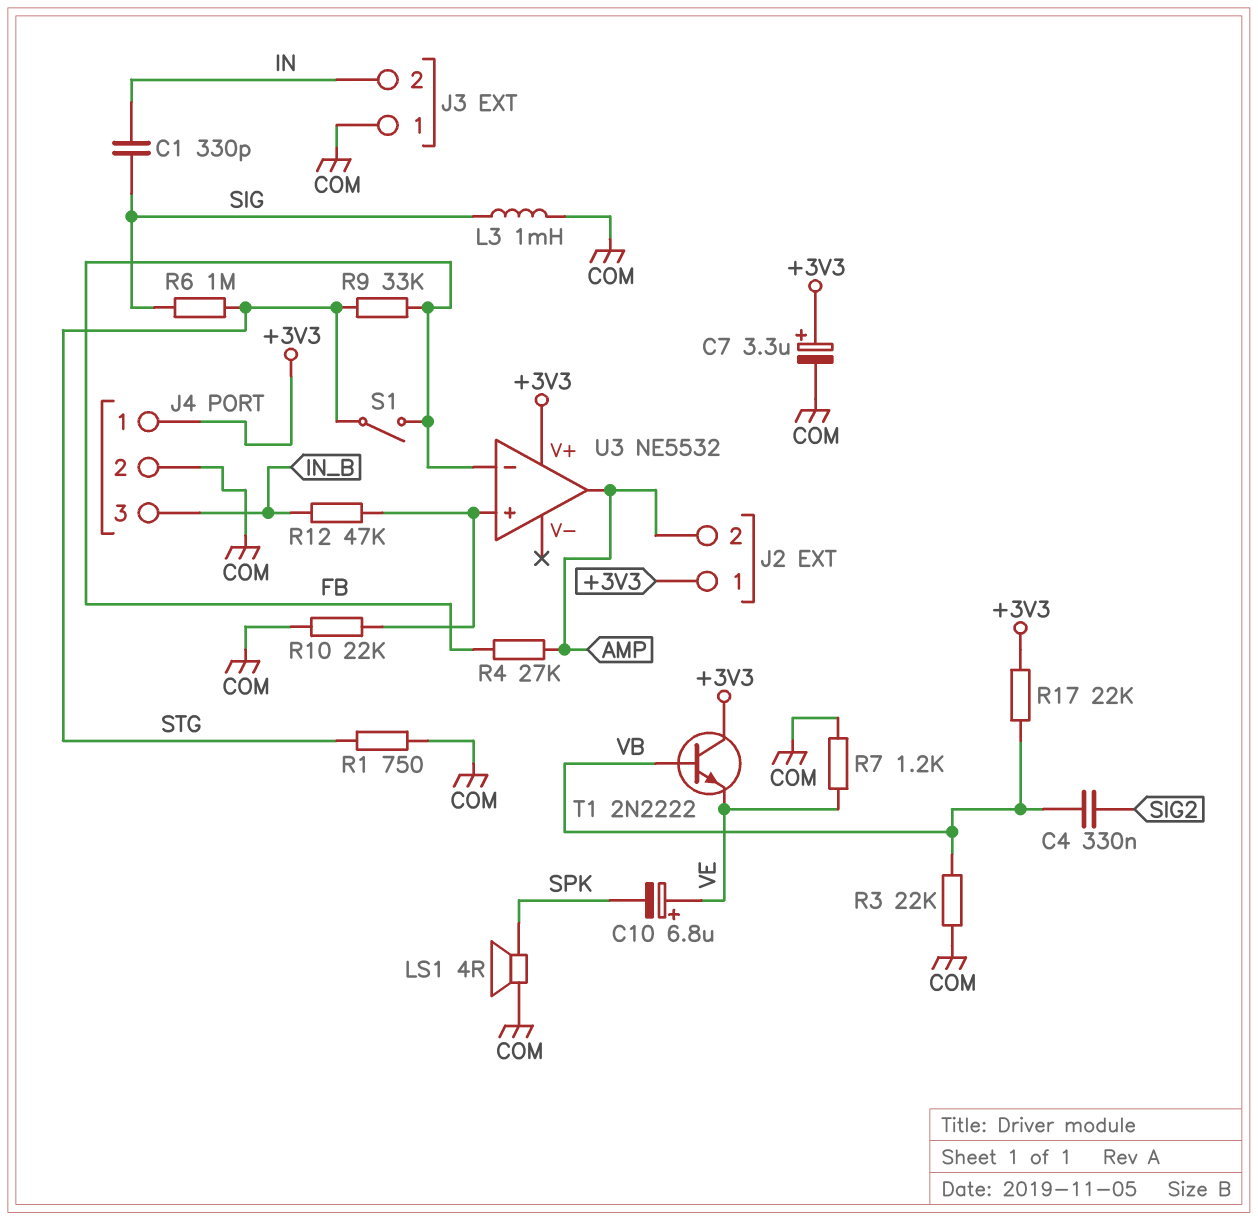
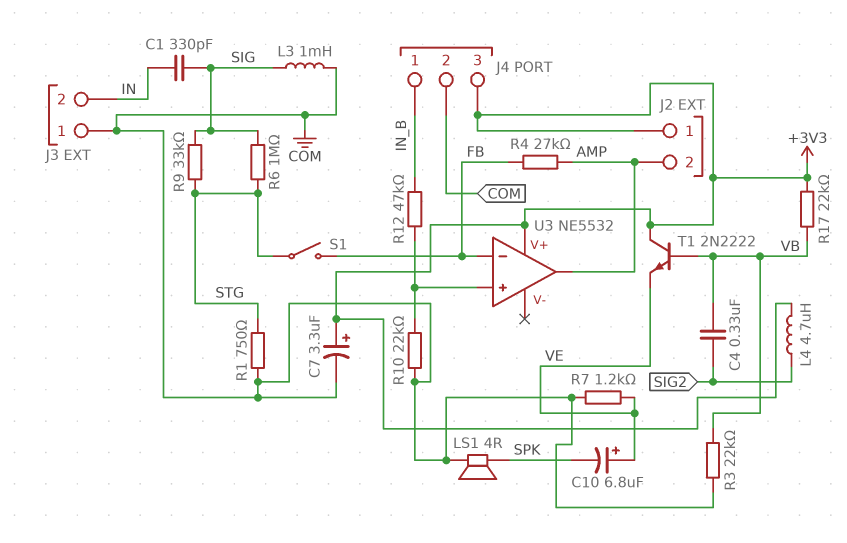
J4 pin 1: +3V3 -> IN_B
J4 pin 3: IN_B -> +3V3
L4: none -> 4.7uH (+3V3, SIG2)
R9: 33k (FB, STG) -> 33k (SIG, STG)

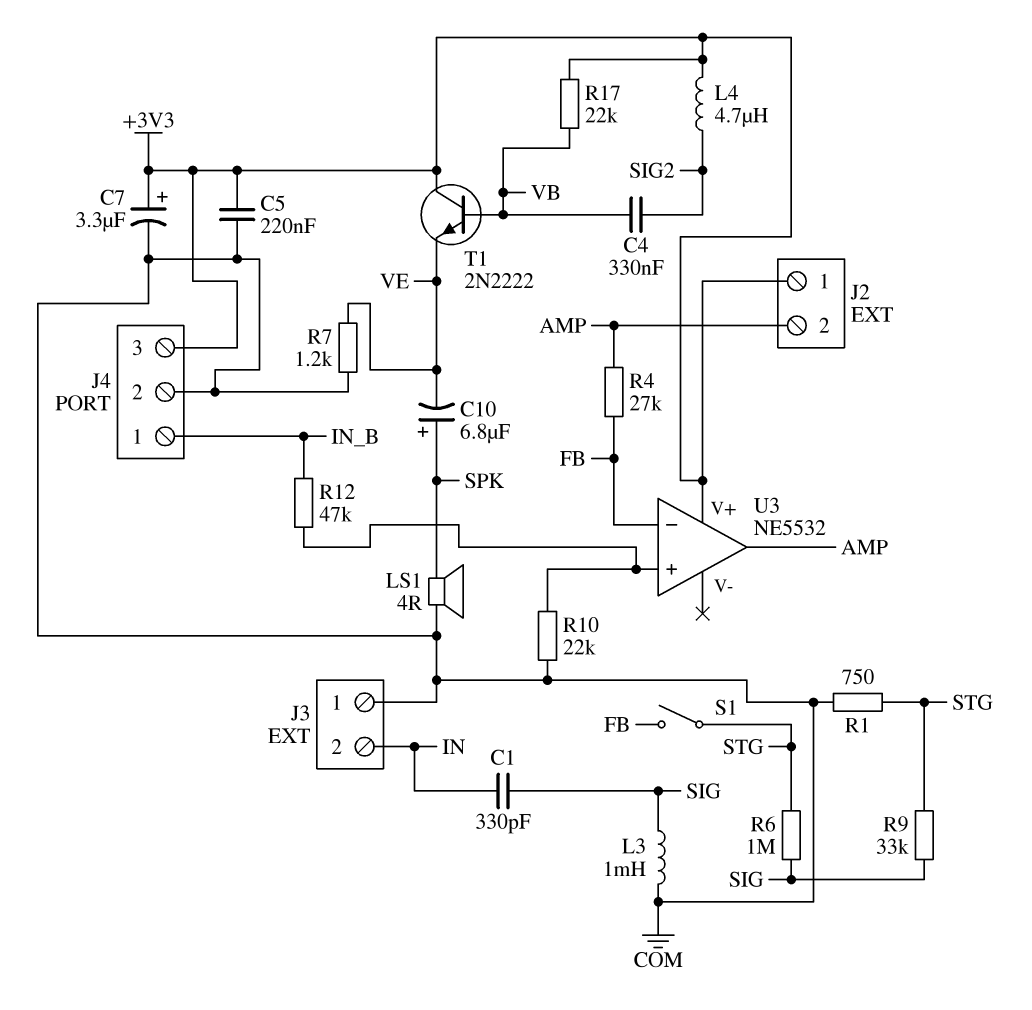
C5: none -> 220nF (+3V3, COM)
C10: 6.8uF (plus VE, minus SPK) -> 6.8uF (plus SPK, minus VE)
R3: 22k (COM, VB) -> none

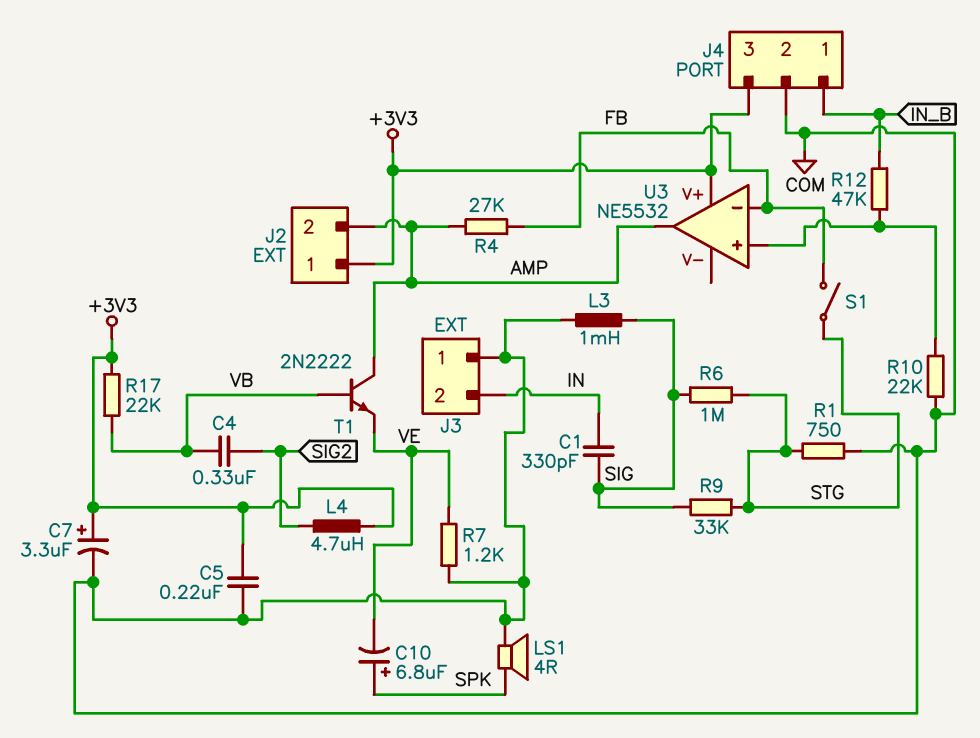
T1: NPN 2N2222 (B VB, C +3V3, E VE) -> NPN 2N2222 (B VB, C AMP, E VE)

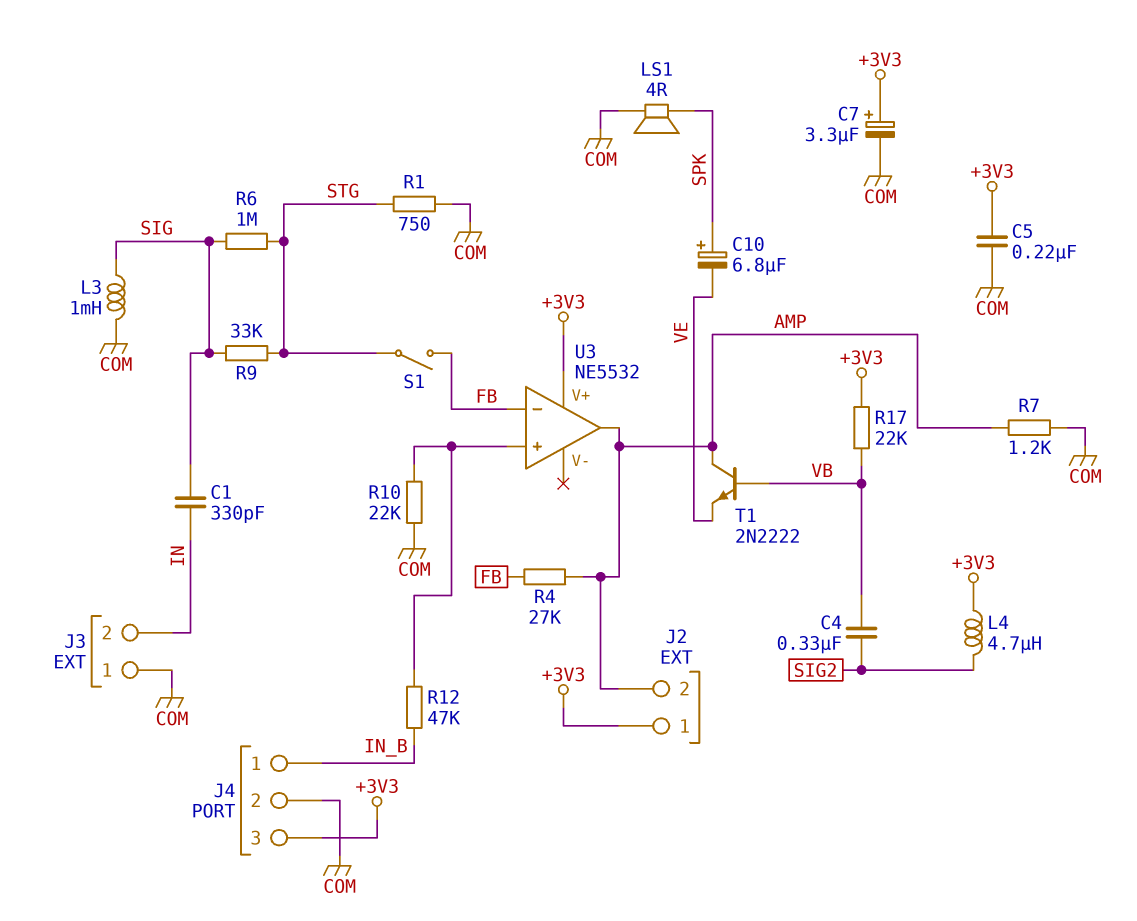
R7: 1.2k (COM, VE) -> 1.2k (AMP, COM)

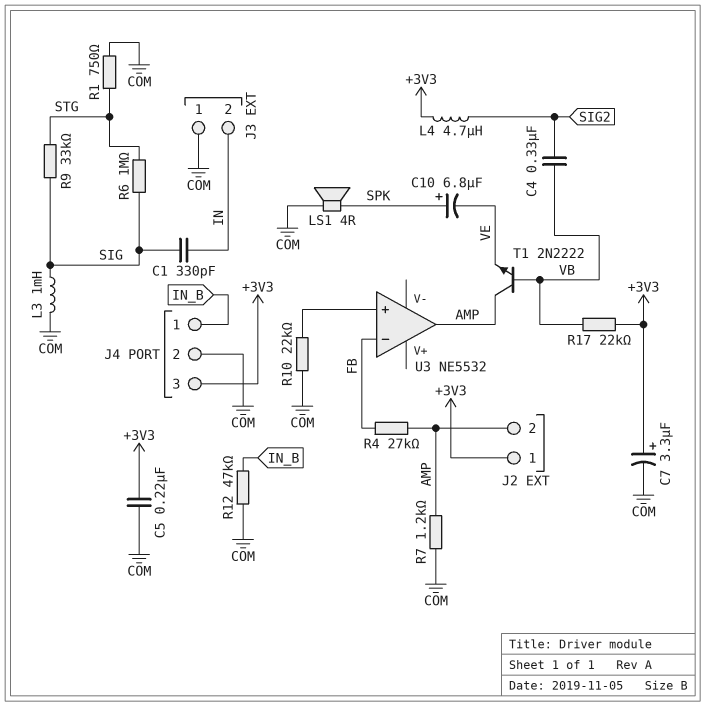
R12: 47k (IN_B, U3/in+) -> 47k (COM, IN_B)
S1: switch (FB, STG) -> none
U3 pin V+: +3V3 -> none

